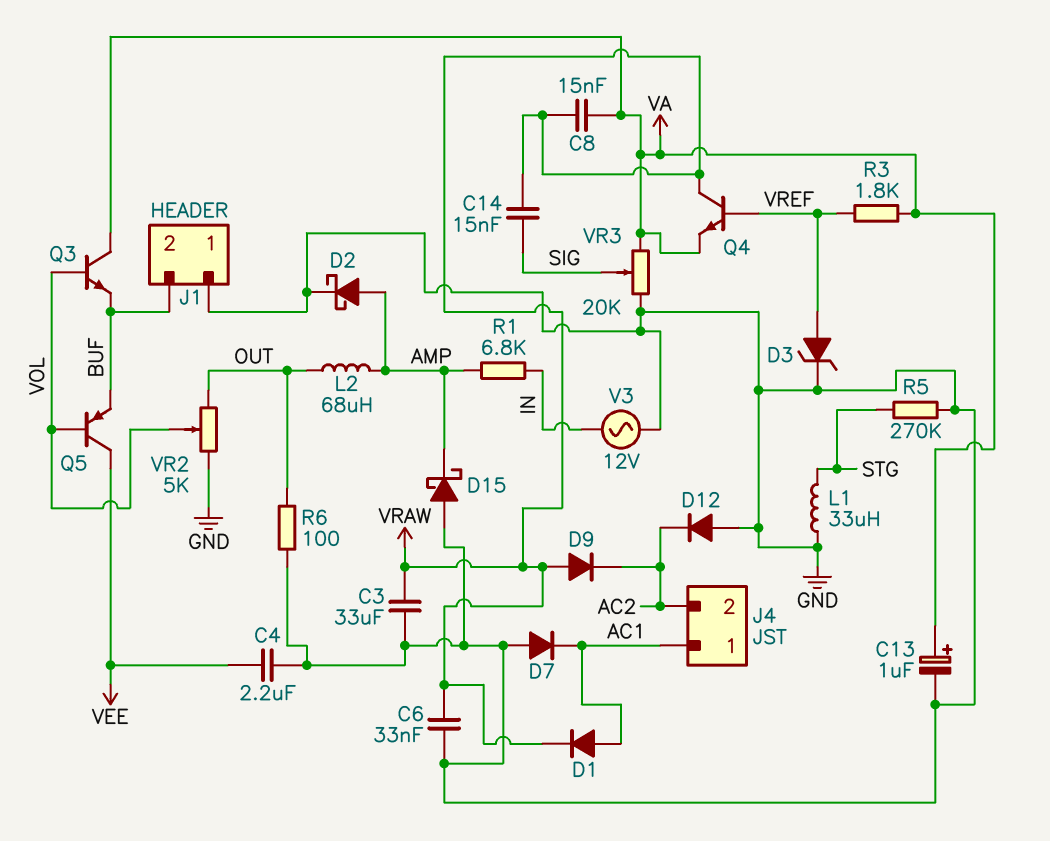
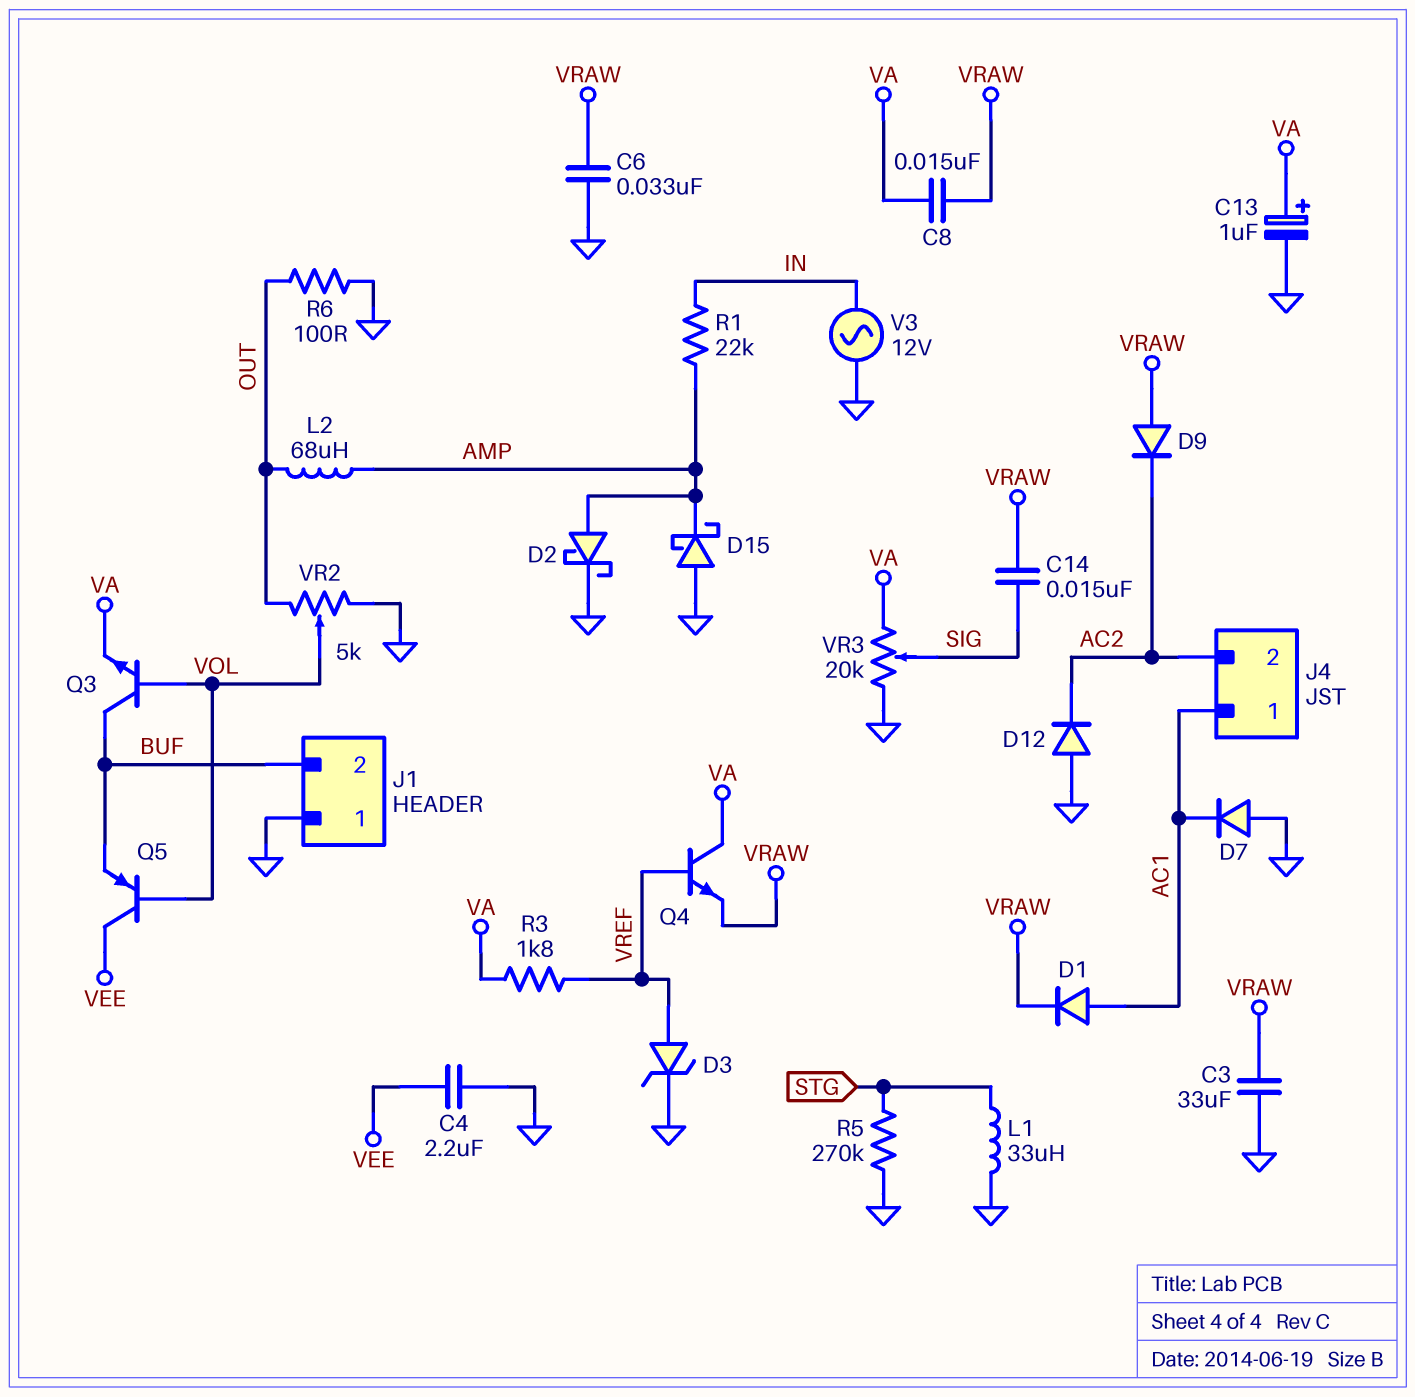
Q3: NPN (B VOL, C VA, E BUF) -> NPN (B VOL, C BUF, E VA)
Q4: NPN (B VREF, C VRAW, E VA) -> NPN (B VREF, C VA, E VRAW)
R1: 6.8k (AMP, IN) -> 22k (AMP, IN)

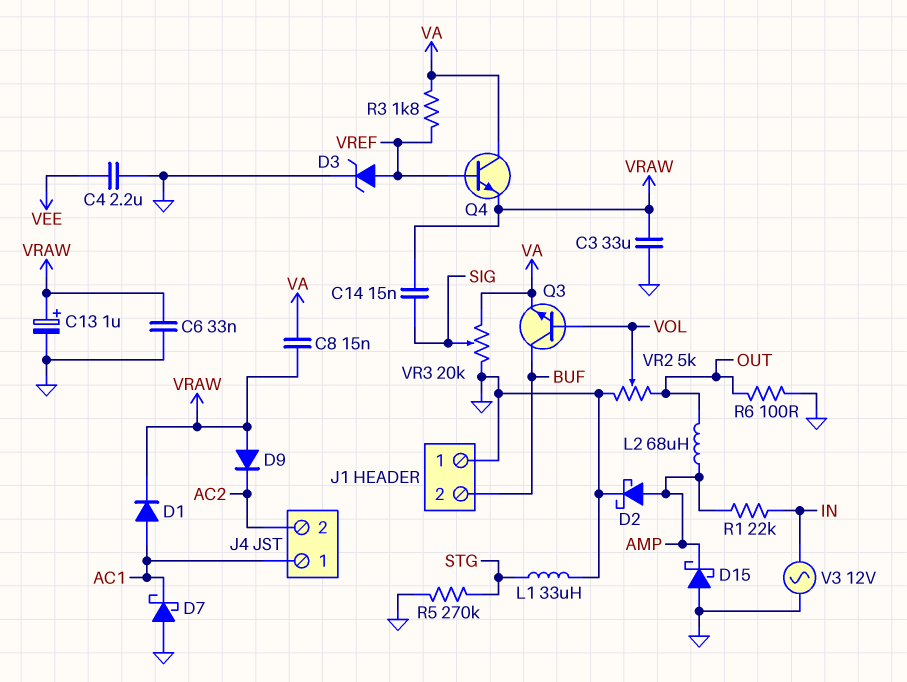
C13: 1uF (plus VA, minus GND) -> 1uF (plus VRAW, minus GND)
D7: diode (A GND, K AC1) -> schottky (A GND, K AC1)
D12: diode (A GND, K AC2) -> none
Q5: PNP (B VOL, C VEE, E BUF) -> none

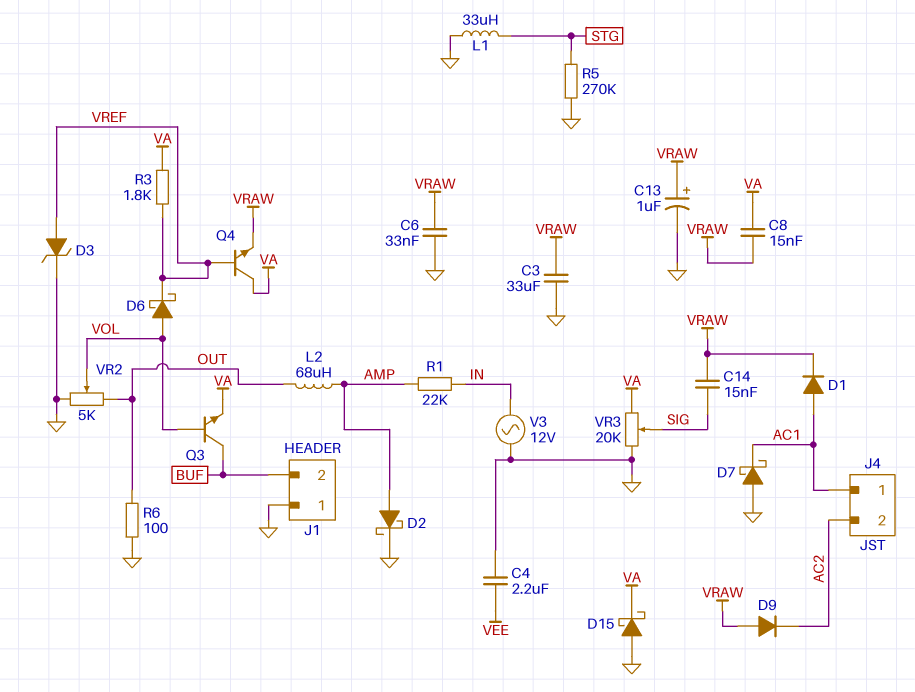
D6: none -> schottky (A VOL, K VREF)
D15: schottky (A GND, K AMP) -> schottky (A GND, K VA)

